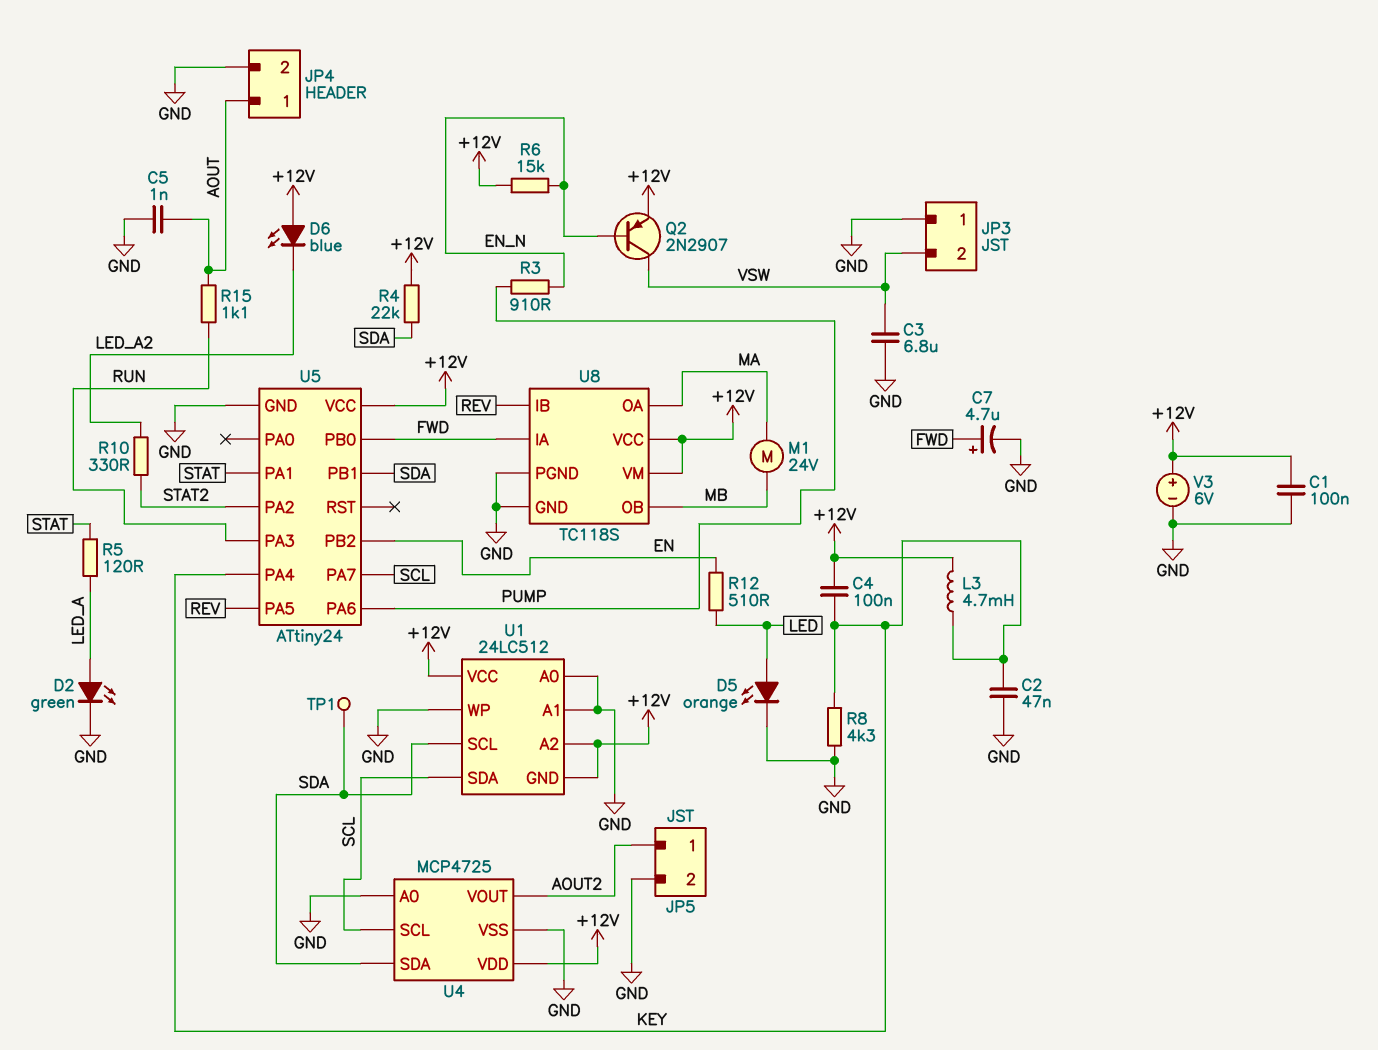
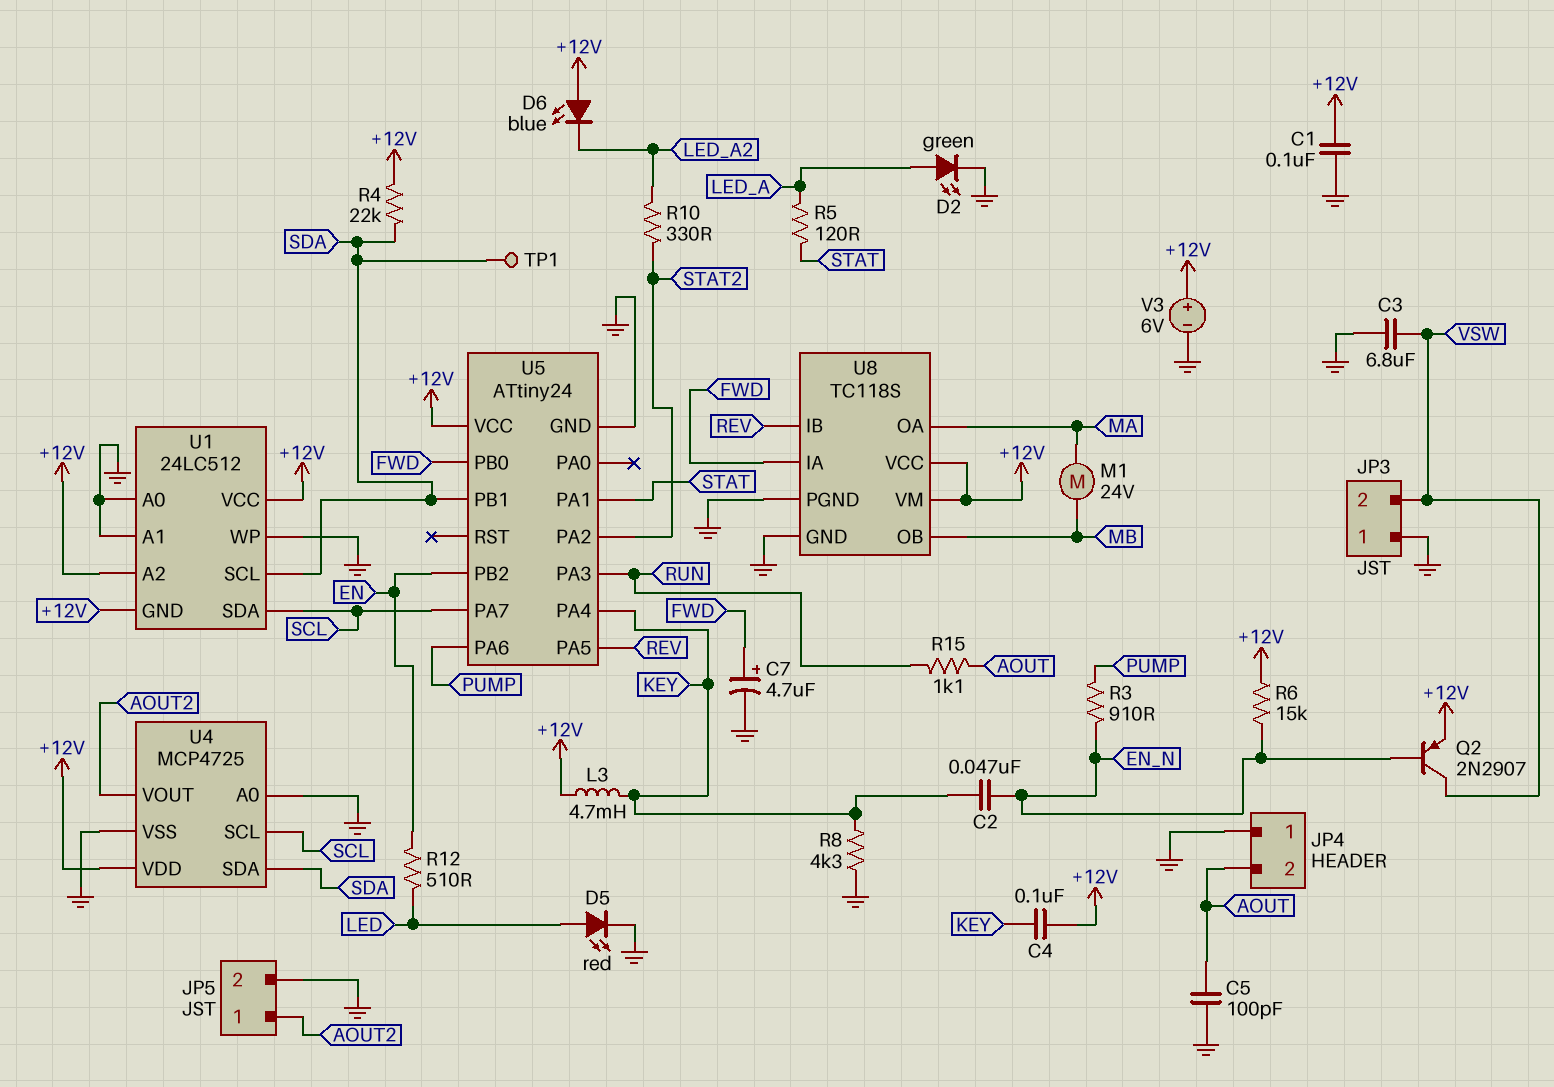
C2: 47nF (GND, KEY) -> 47nF (EN_N, KEY)
C5: 1nF (AOUT, GND) -> 100pF (AOUT, GND)
D5: LED orange (A LED, K GND) -> LED red (A LED, K GND)
JP4 pin 1: AOUT -> GND
JP4 pin 2: GND -> AOUT

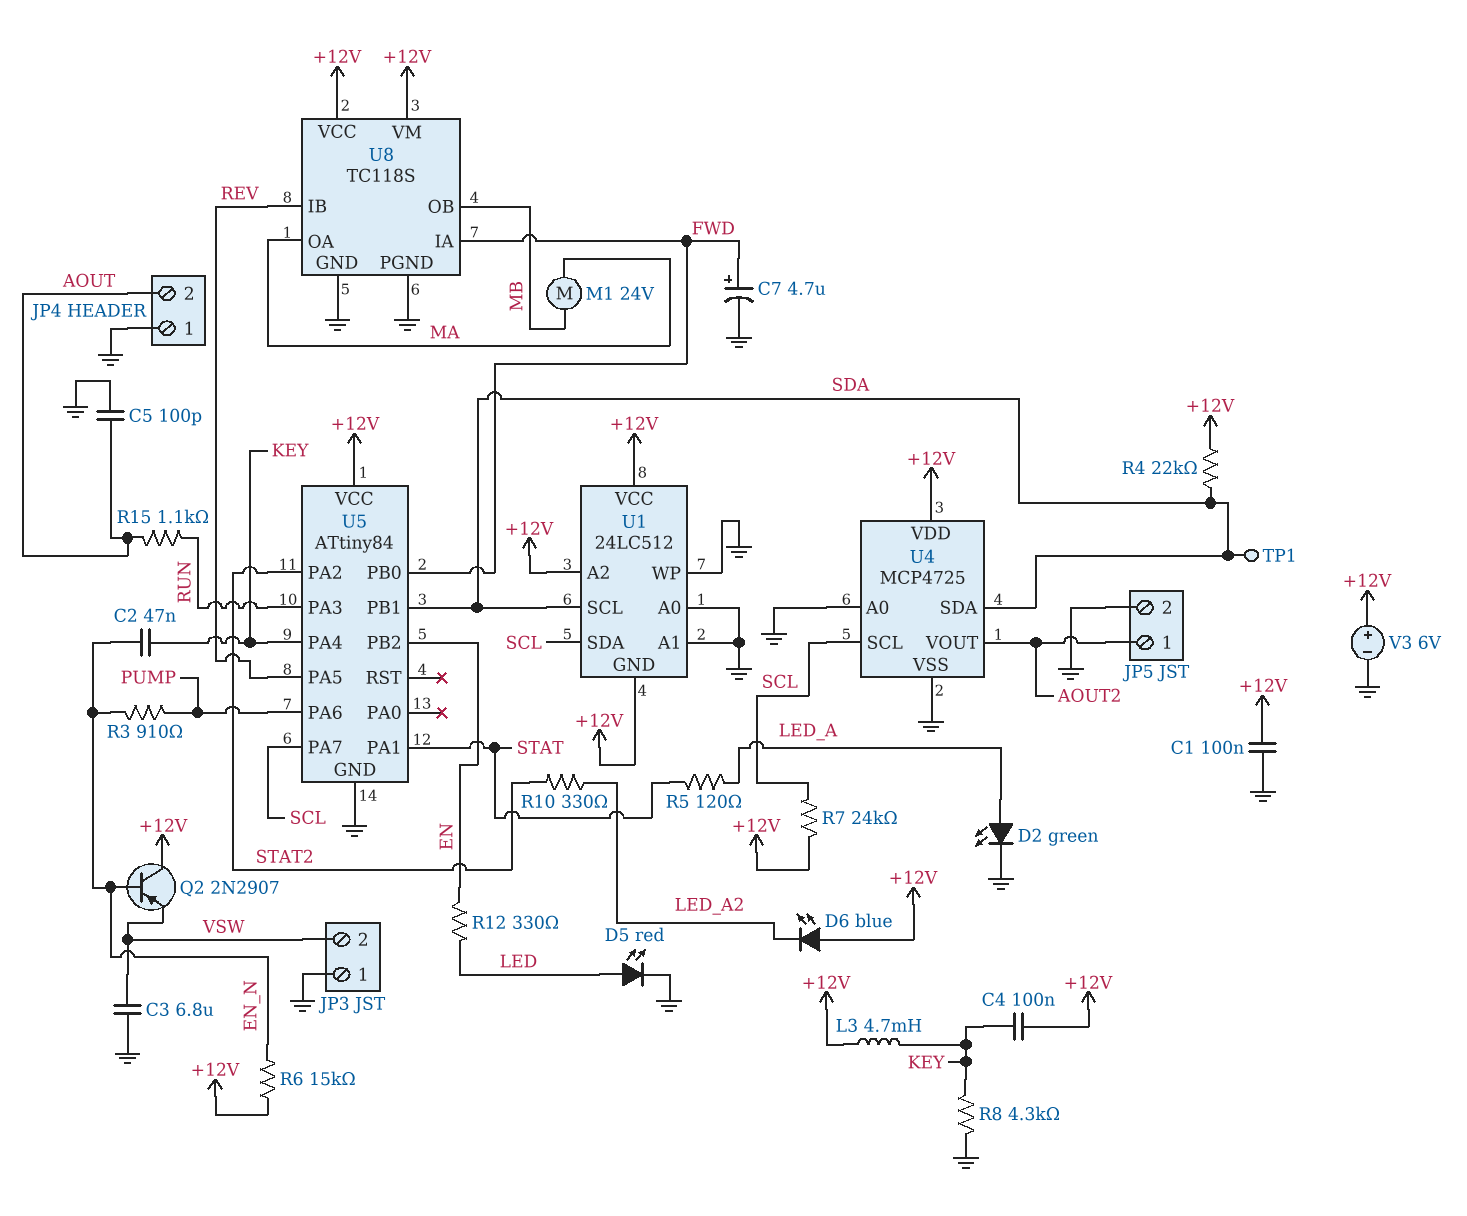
Q2: PNP 2N2907 (B EN_N, C VSW, E +12V) -> PNP 2N2907 (B EN_N, C +12V, E VSW)
R7: none -> 24k (+12V, SCL)
R12: 510 (EN, LED) -> 330 (EN, LED)
U5: ATtiny24 -> ATtiny84

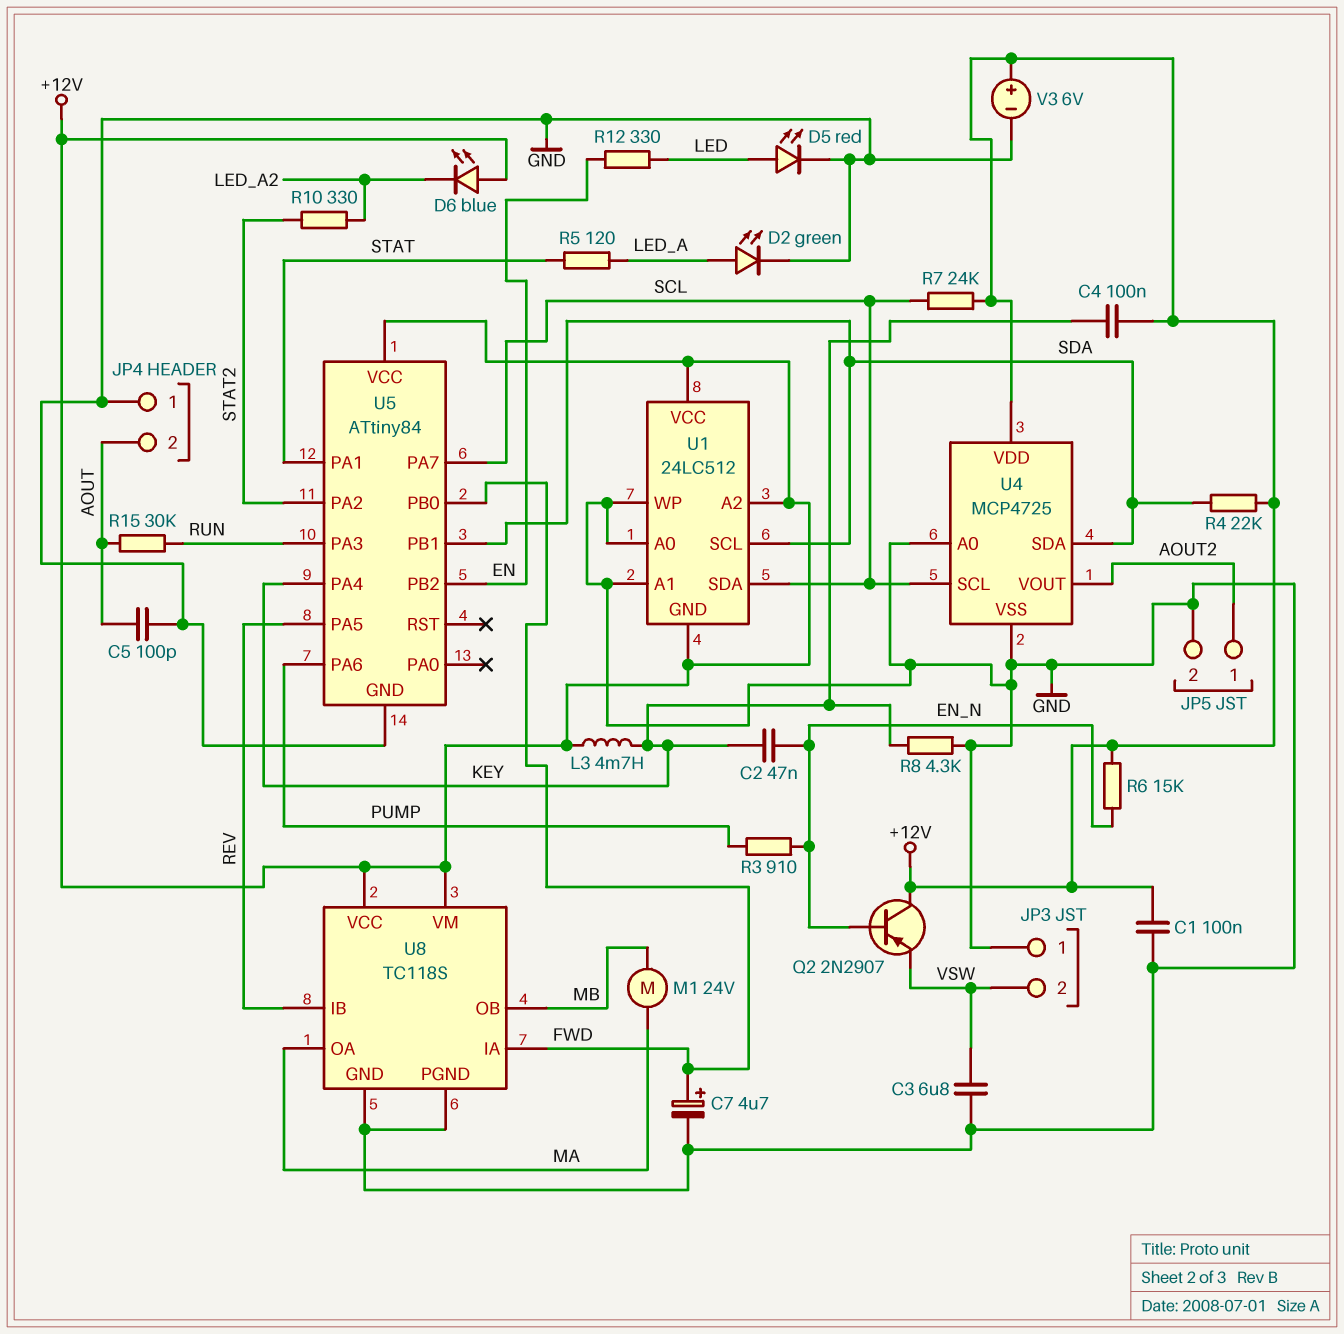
R15: 1.1k (AOUT, RUN) -> 30k (AOUT, RUN)
TP1: test point (SDA) -> none

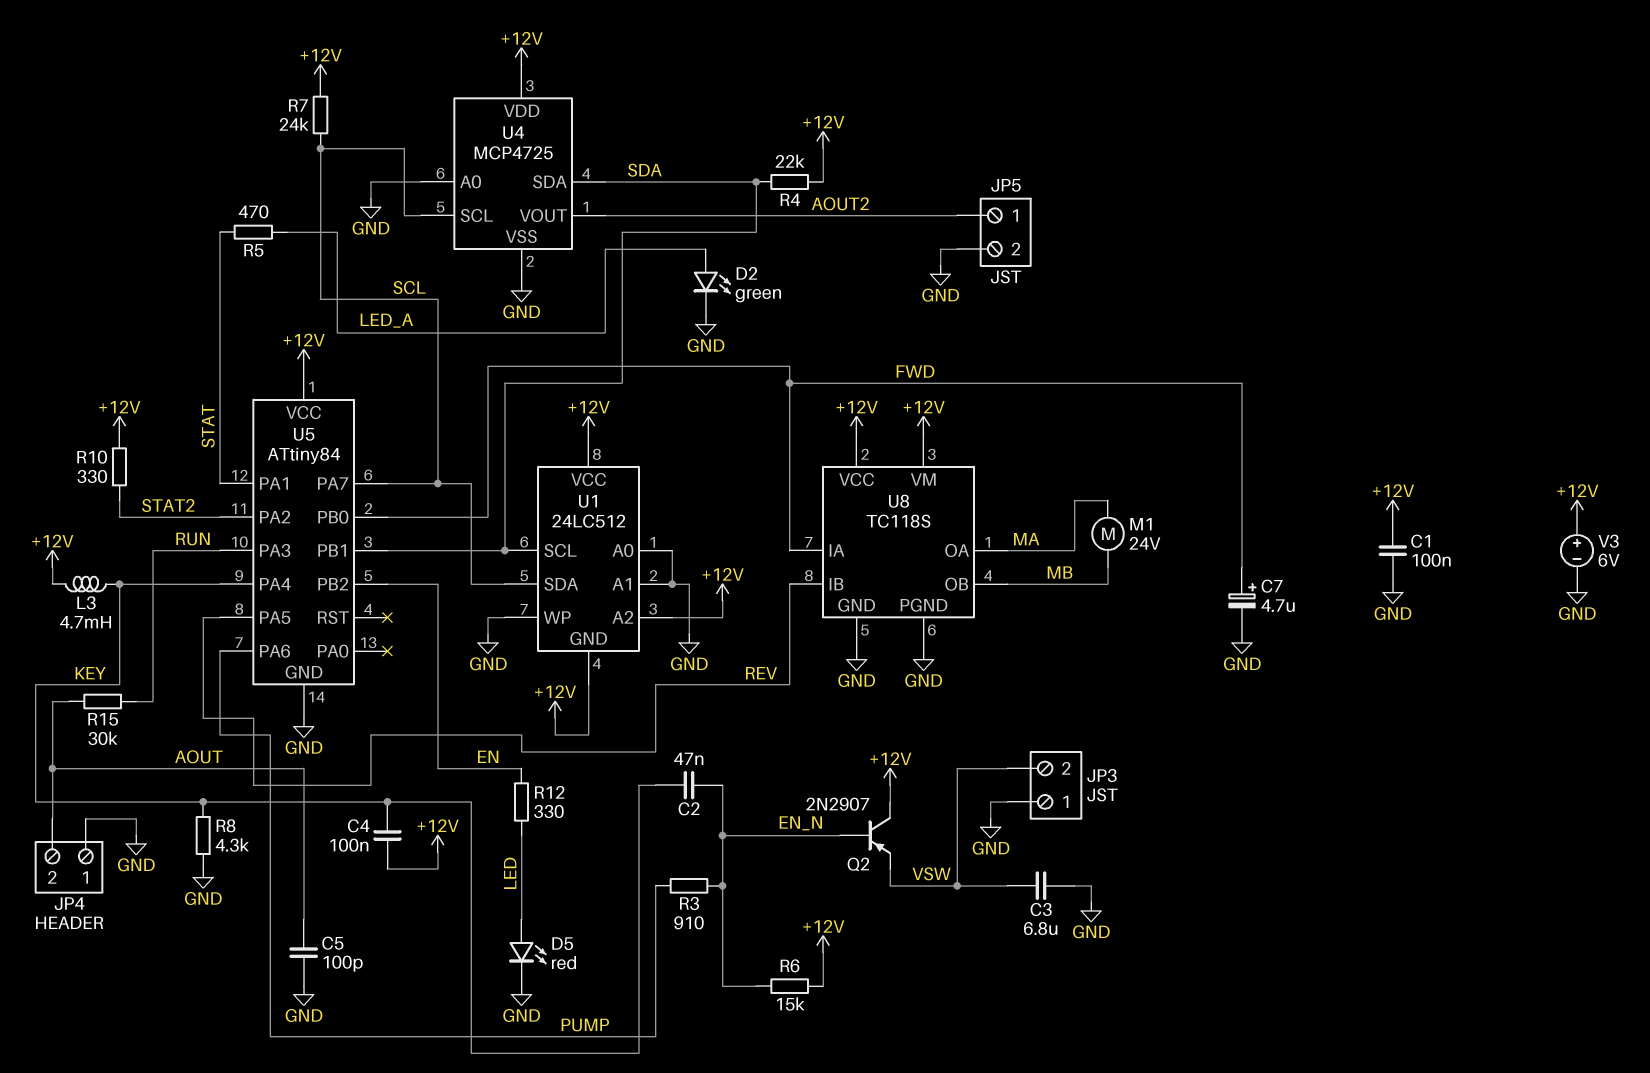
D6: LED blue (A +12V, K LED_A2) -> none
R5: 120 (LED_A, STAT) -> 470 (LED_A, STAT)
R10: 330 (LED_A2, STAT2) -> 330 (+12V, STAT2)

